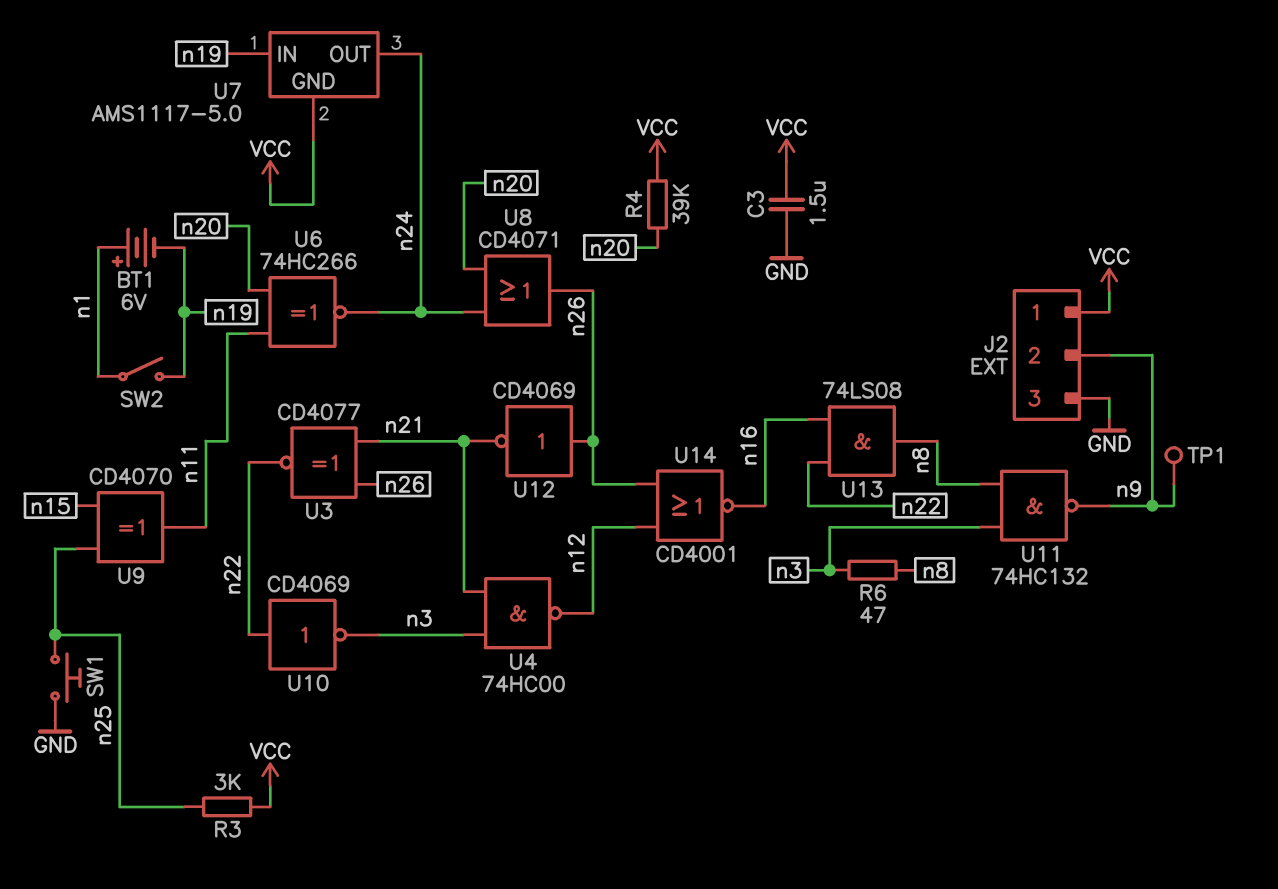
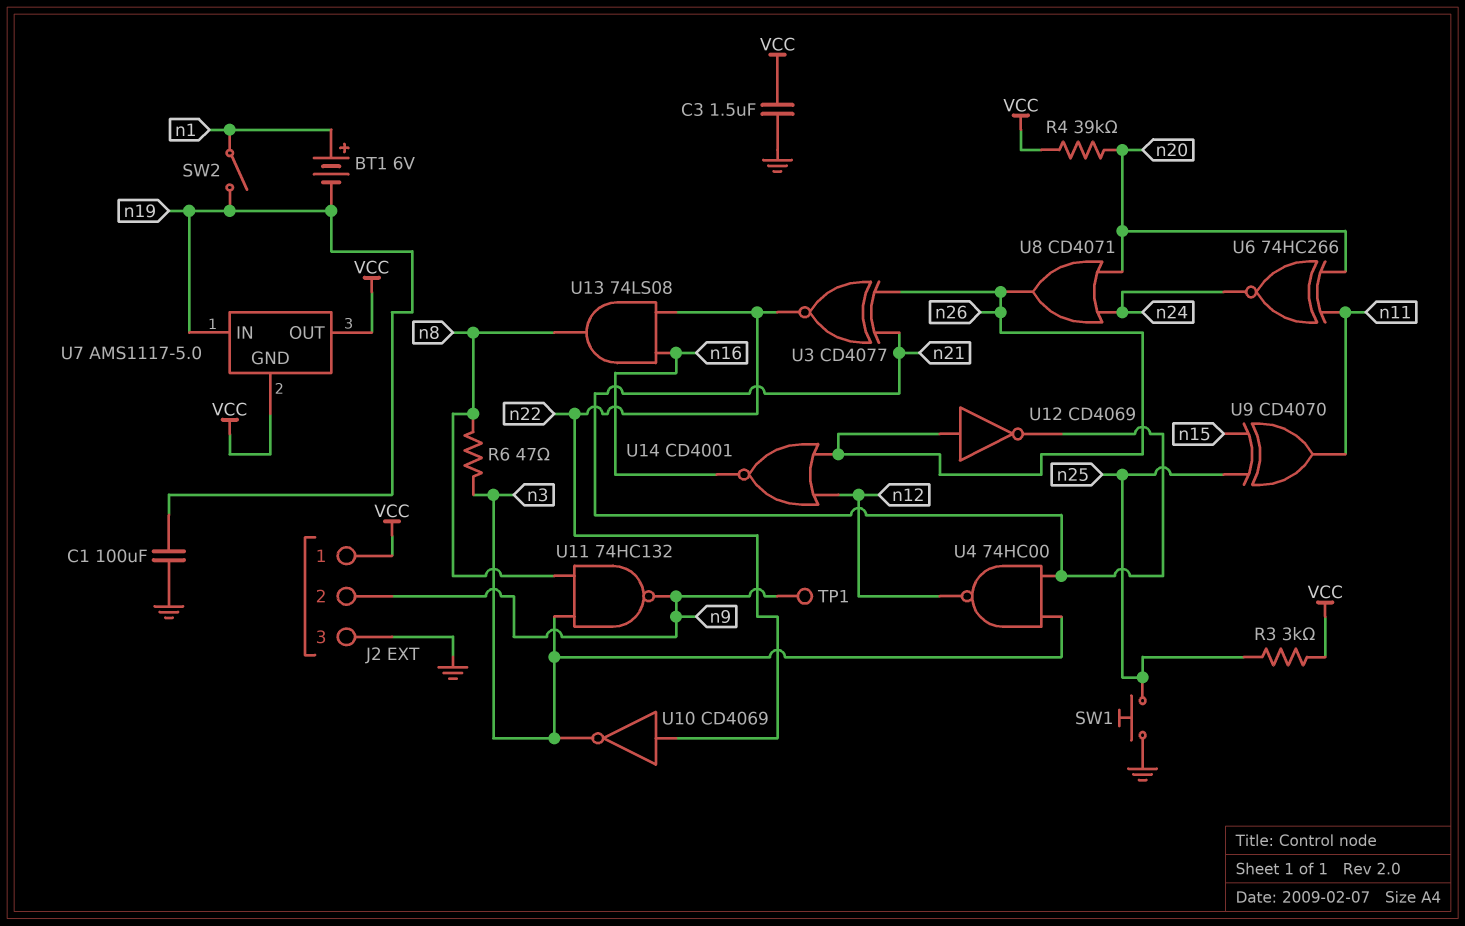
C1: none -> 100uF (GND, n19)
U7 pin OUT: n24 -> VCC

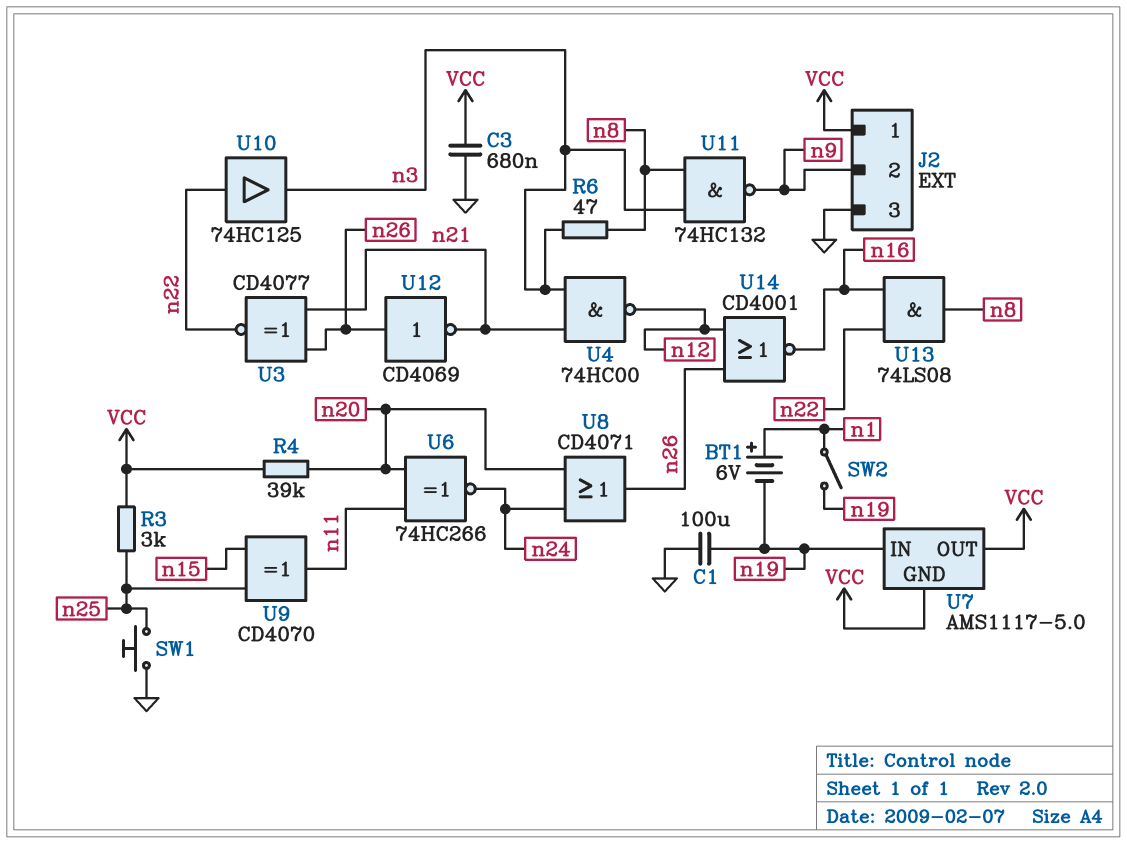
C3: 1.5uF (GND, VCC) -> 680nF (GND, VCC)
TP1: test point (n9) -> none
U10: NOT CD4069 (in n22, out n3) -> buffer 74HC125 (in n22, out n3)

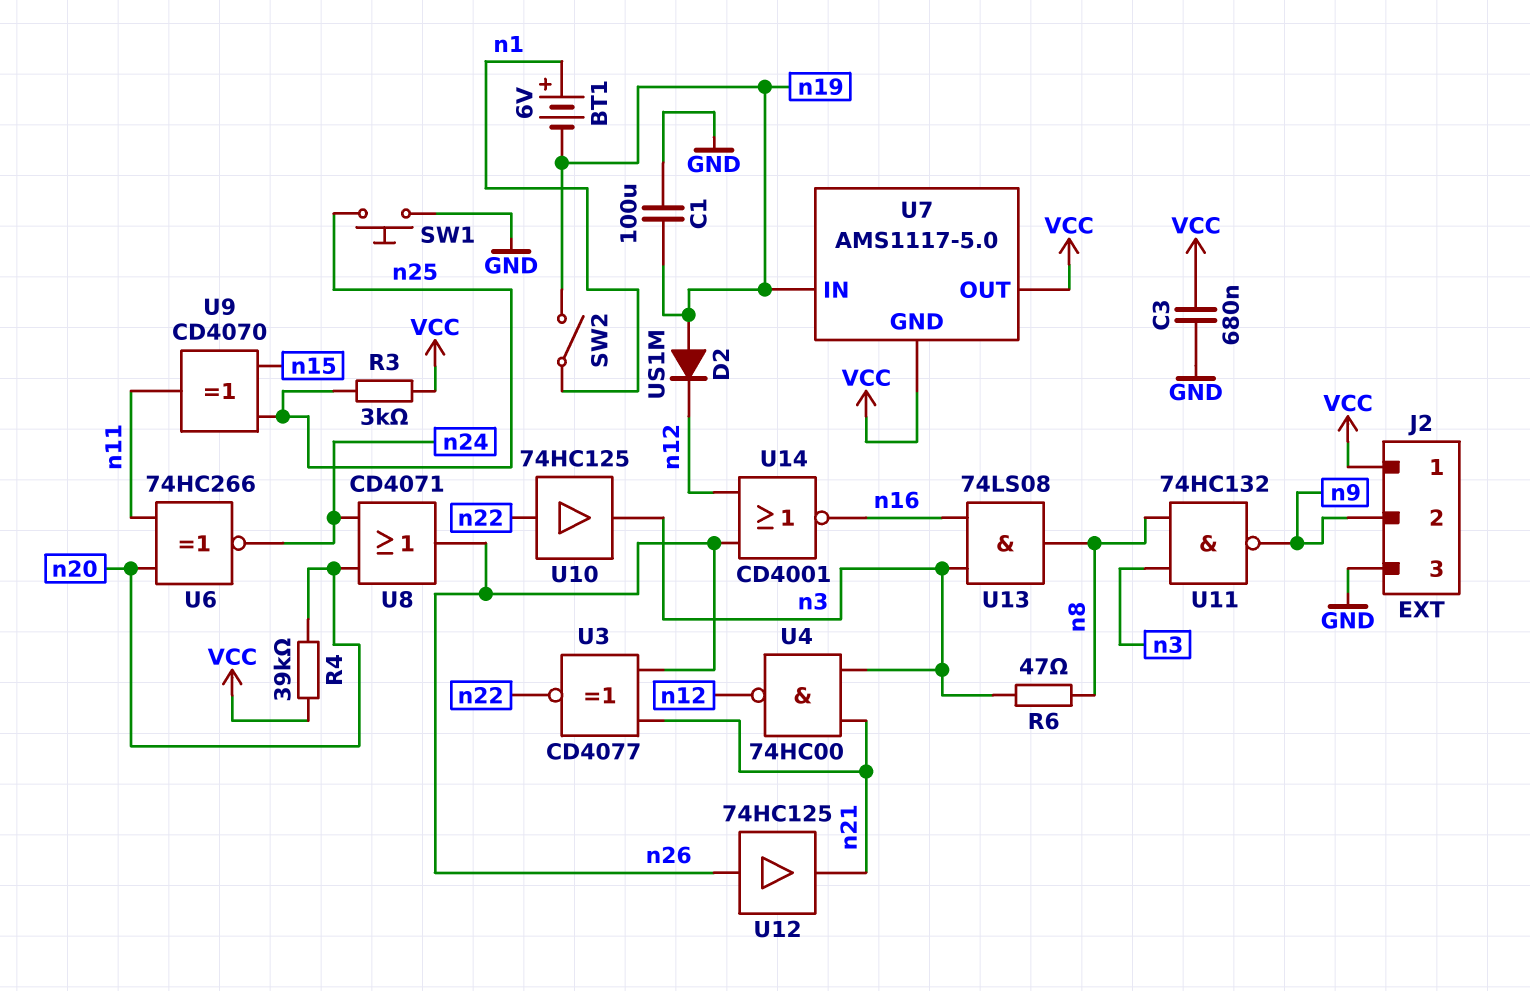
D2: none -> diode US1M (A n19, K n12)
U12: NOT CD4069 (in n26, out n21) -> buffer 74HC125 (in n26, out n21)
U13: AND 74LS08 (in n16, in n22, out n8) -> AND 74LS08 (in n3, in n16, out n8)

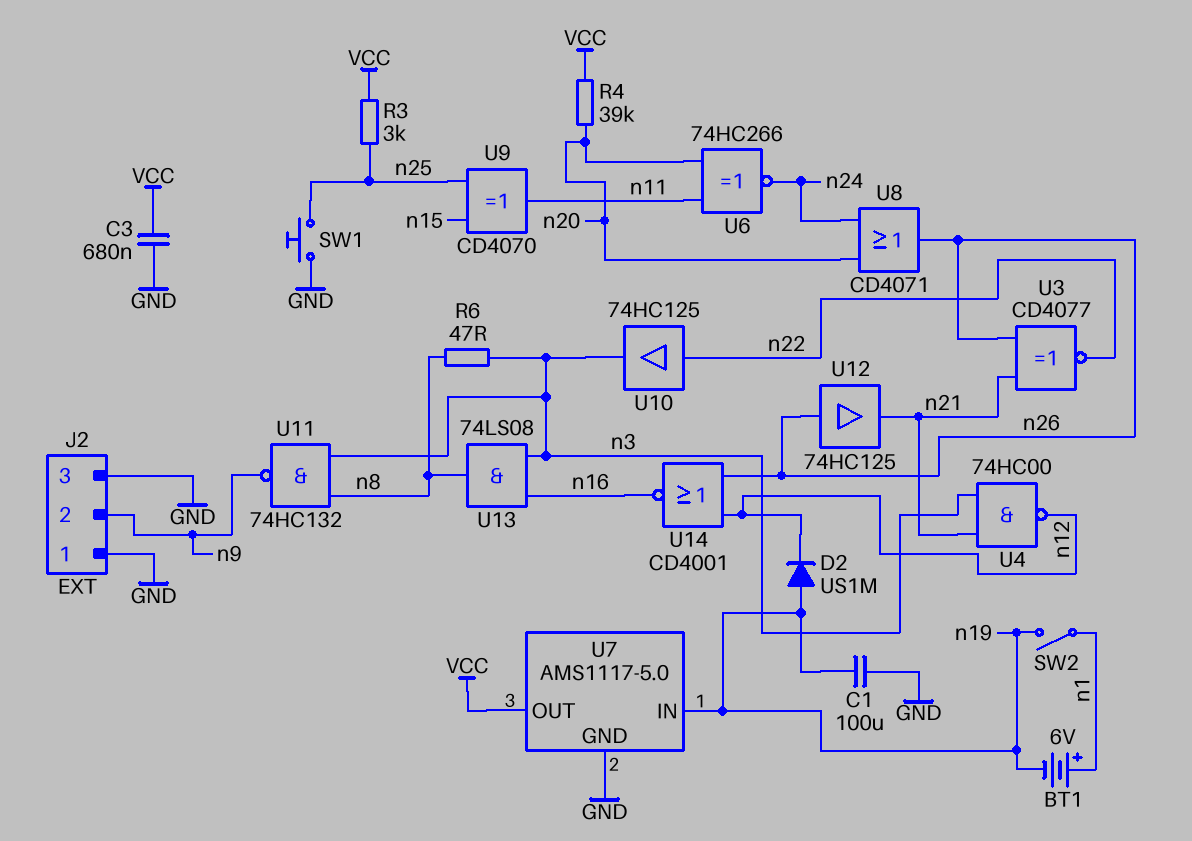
J2 pin 1: VCC -> GND
U7 pin GND: VCC -> GND

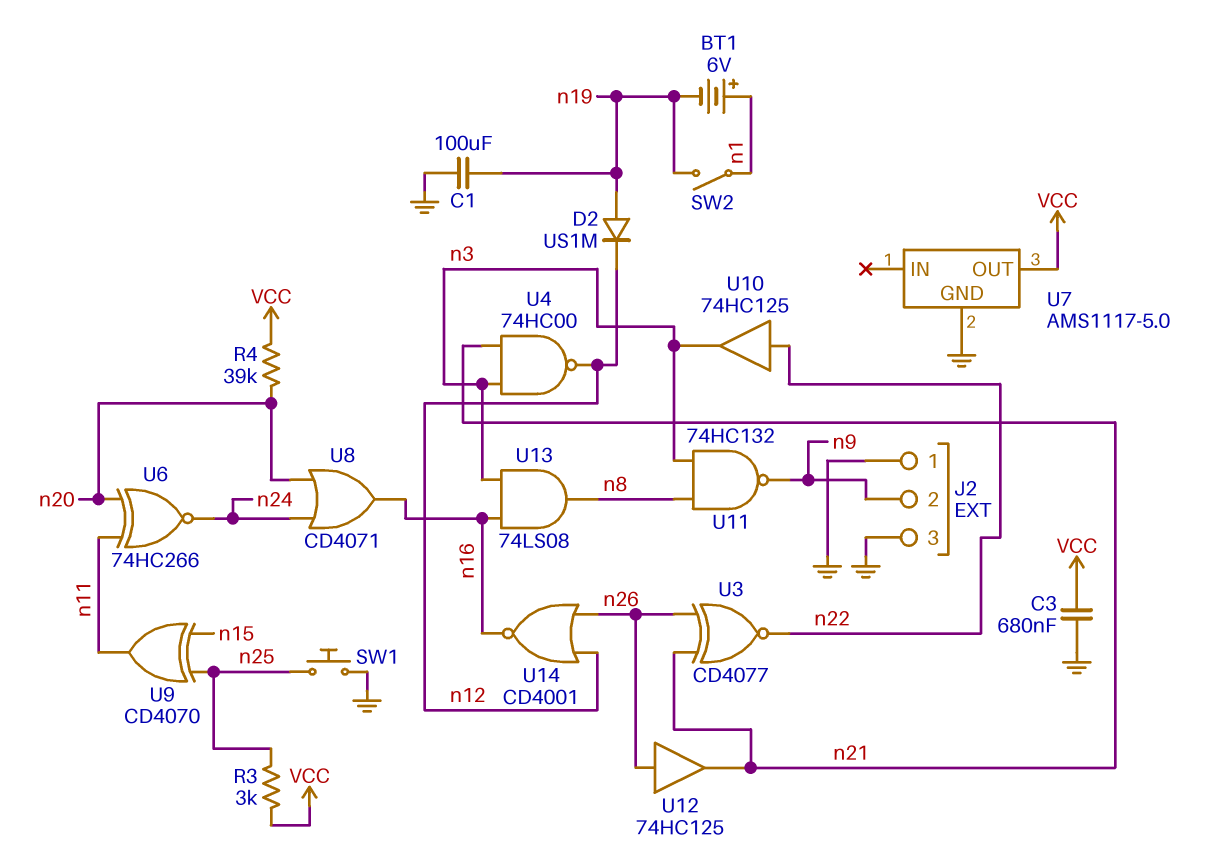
R6: 47 (n3, n8) -> none
U7 pin IN: n19 -> none
U8: OR CD4071 (in n20, in n24, out n26) -> OR CD4071 (in n20, in n24, out n16)

